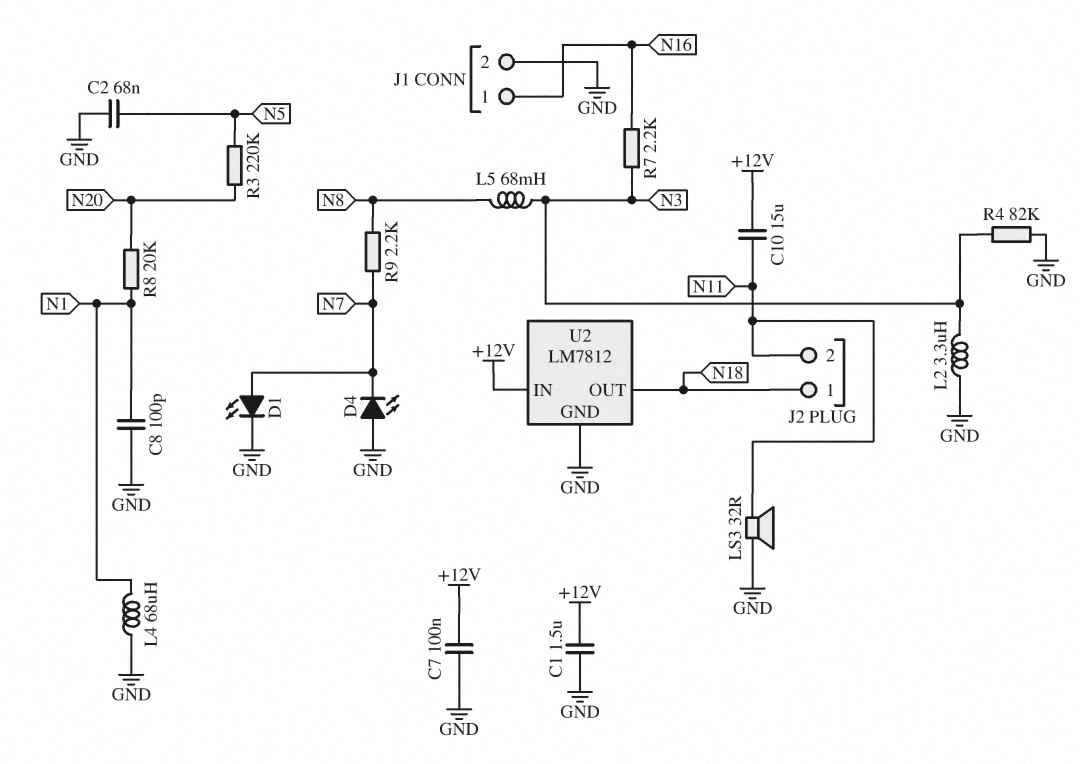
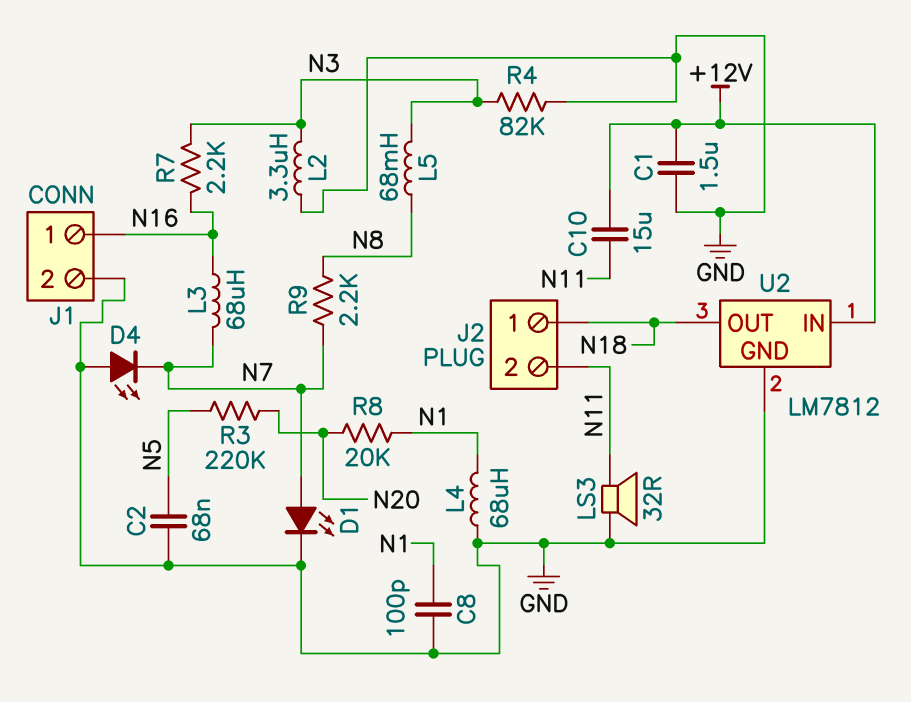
C7: 100nF (+12V, GND) -> none
L3: none -> 68uH (N7, N16)

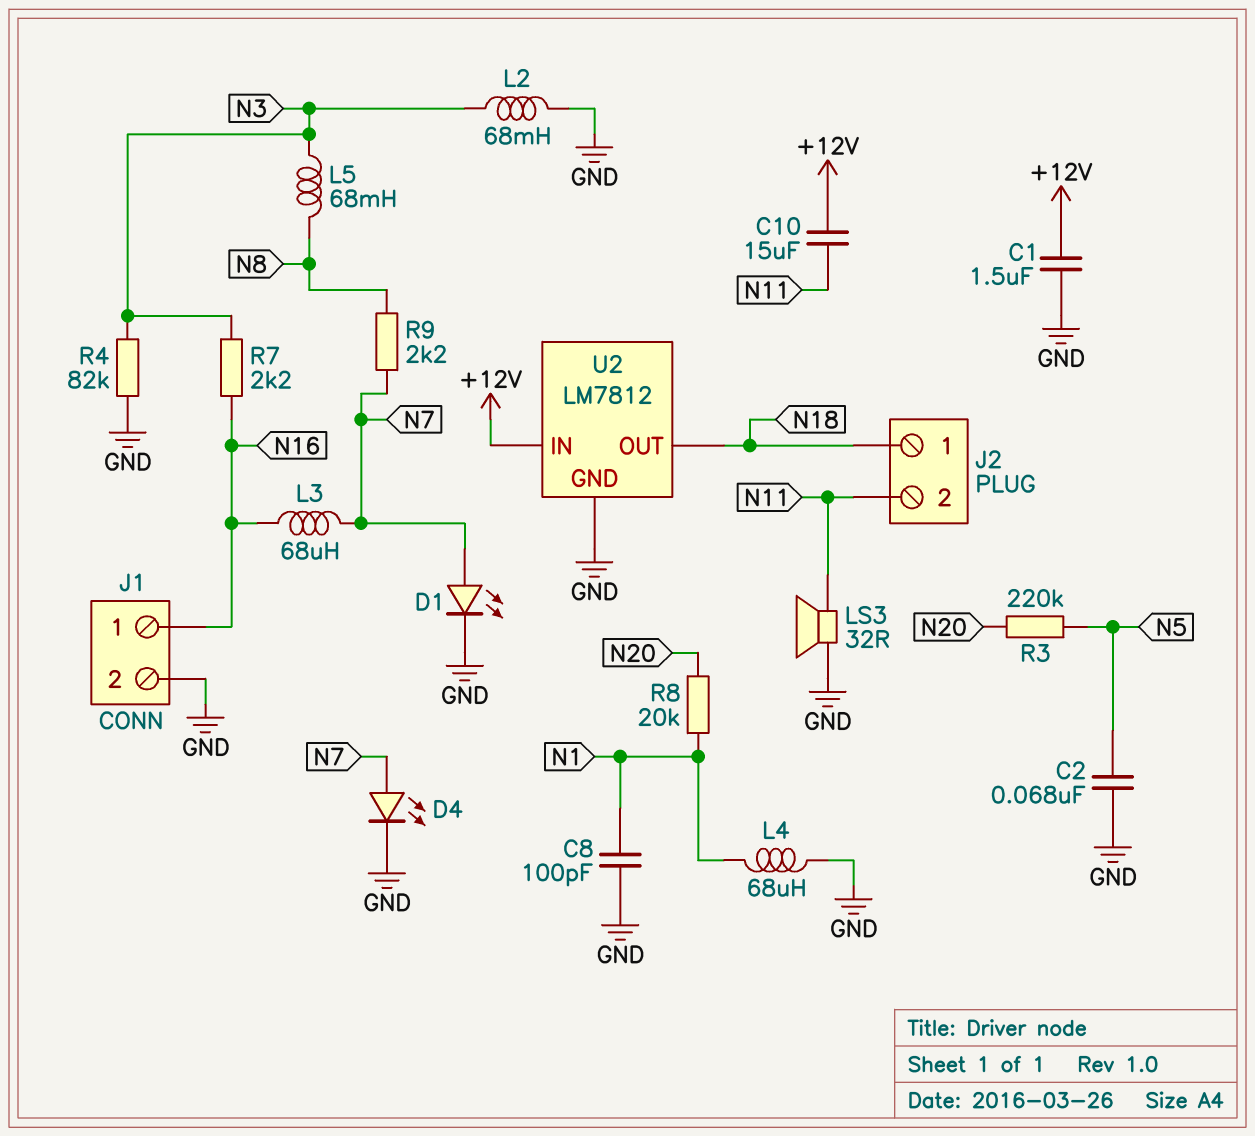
D4: LED (A GND, K N7) -> LED (A N7, K GND)
L2: 3.3uH (GND, N3) -> 68mH (GND, N3)

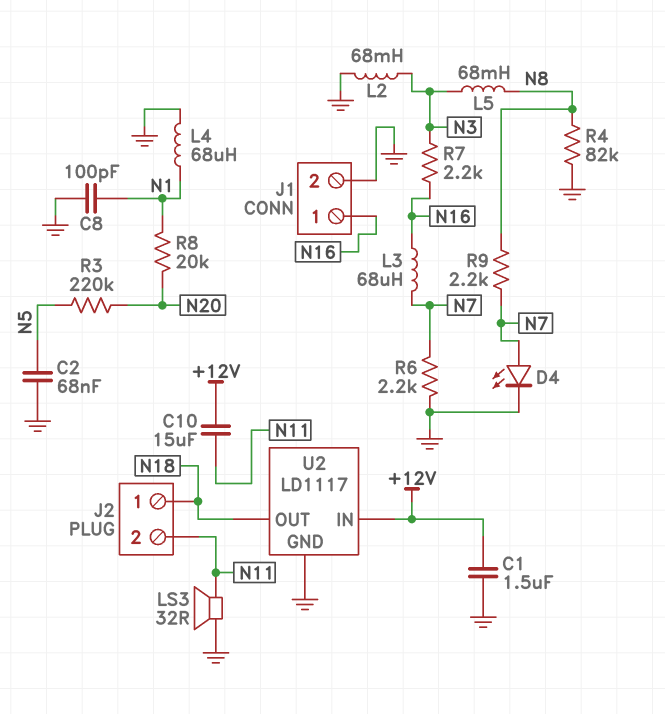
D1: LED (A N7, K GND) -> none
R4: 82k (GND, N3) -> 82k (GND, N8)
R6: none -> 2.2k (GND, N7)
U2: LM7812 -> LD1117

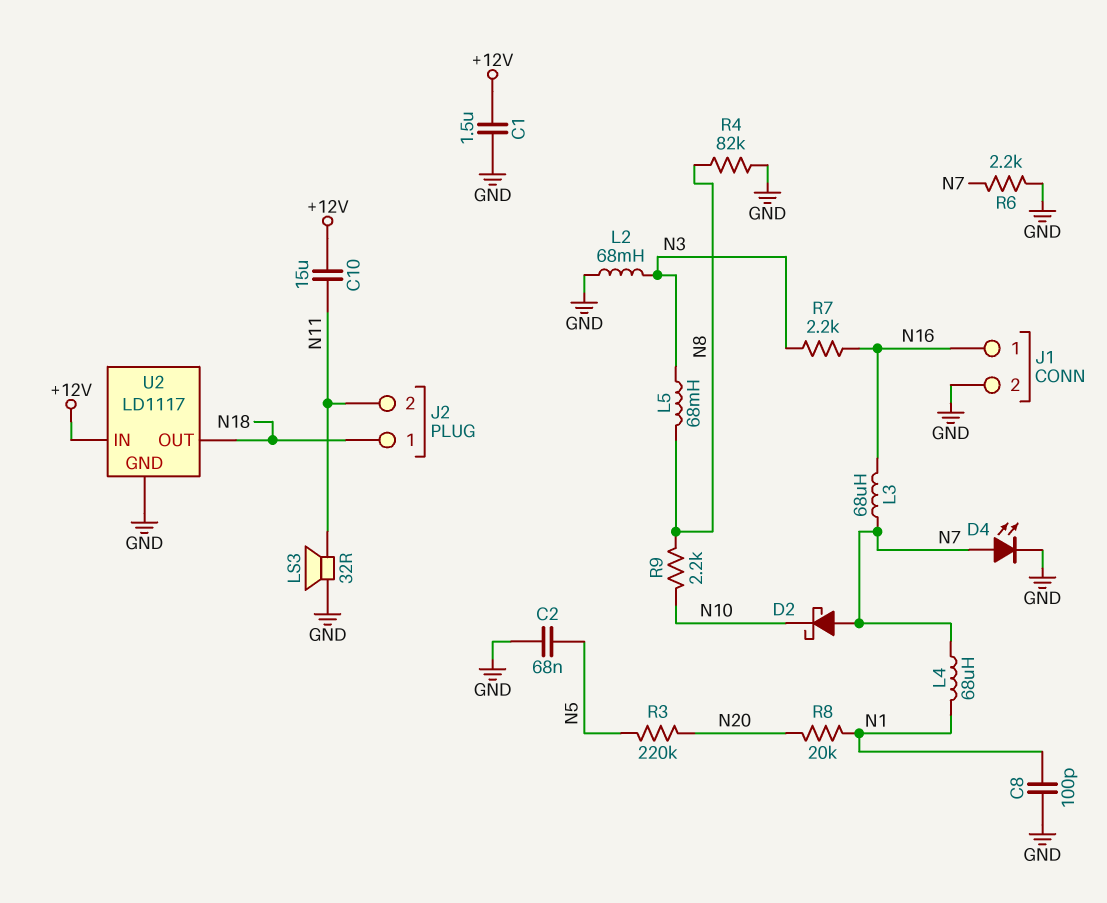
D2: none -> schottky (A N7, K N10)
L4: 68uH (GND, N1) -> 68uH (N1, N7)
R9: 2.2k (N7, N8) -> 2.2k (N8, N10)

